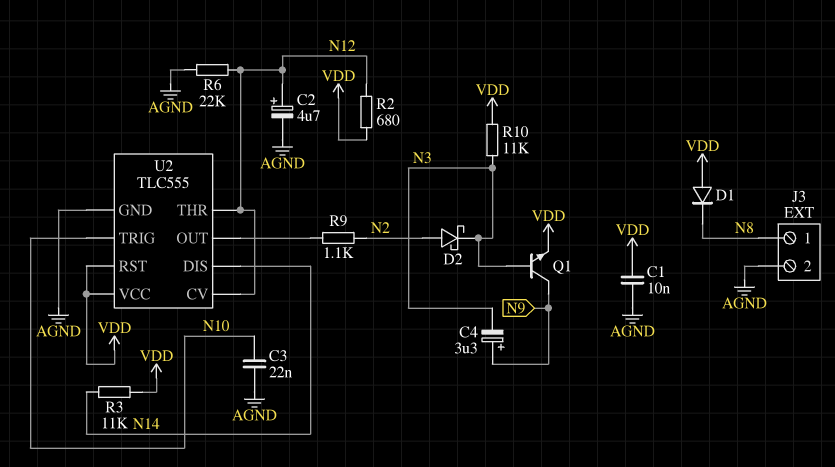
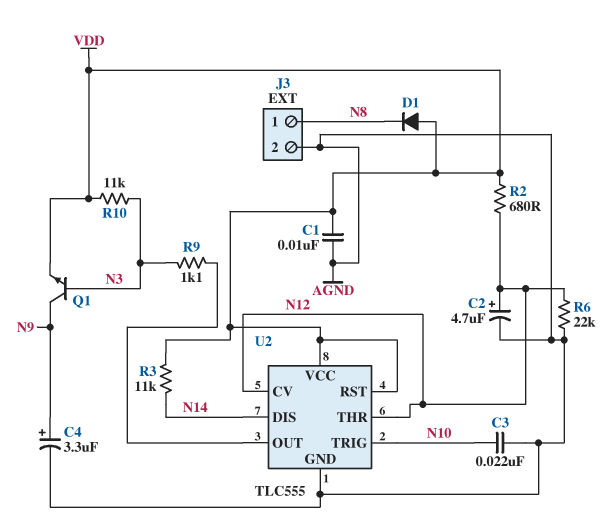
C4: 3.3uF (plus N9, minus N3) -> 3.3uF (plus N9, minus AGND)
D2: schottky (A N2, K N3) -> none
R9: 1.1k (N2, U2/OUT) -> 1.1k (N3, U2/OUT)

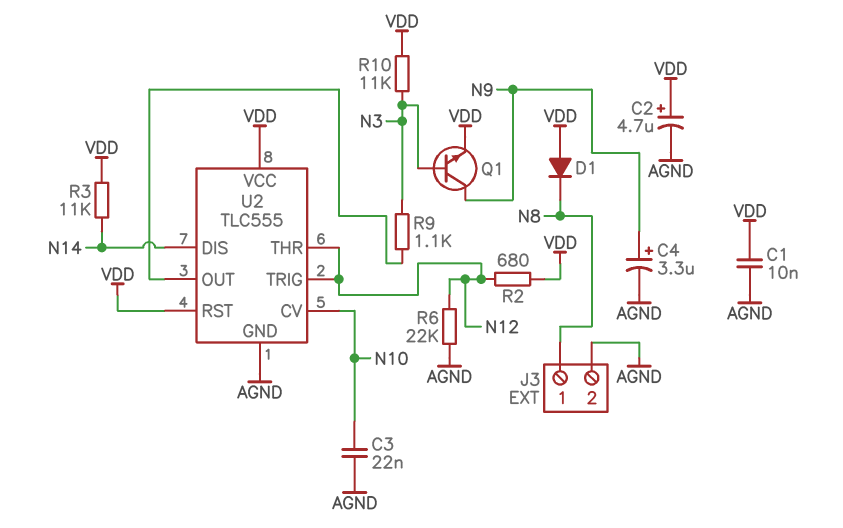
C2: 4.7uF (plus N12, minus AGND) -> 4.7uF (plus VDD, minus AGND)
U2 pin CV: N12 -> N10
U2 pin TRIG: N10 -> N12

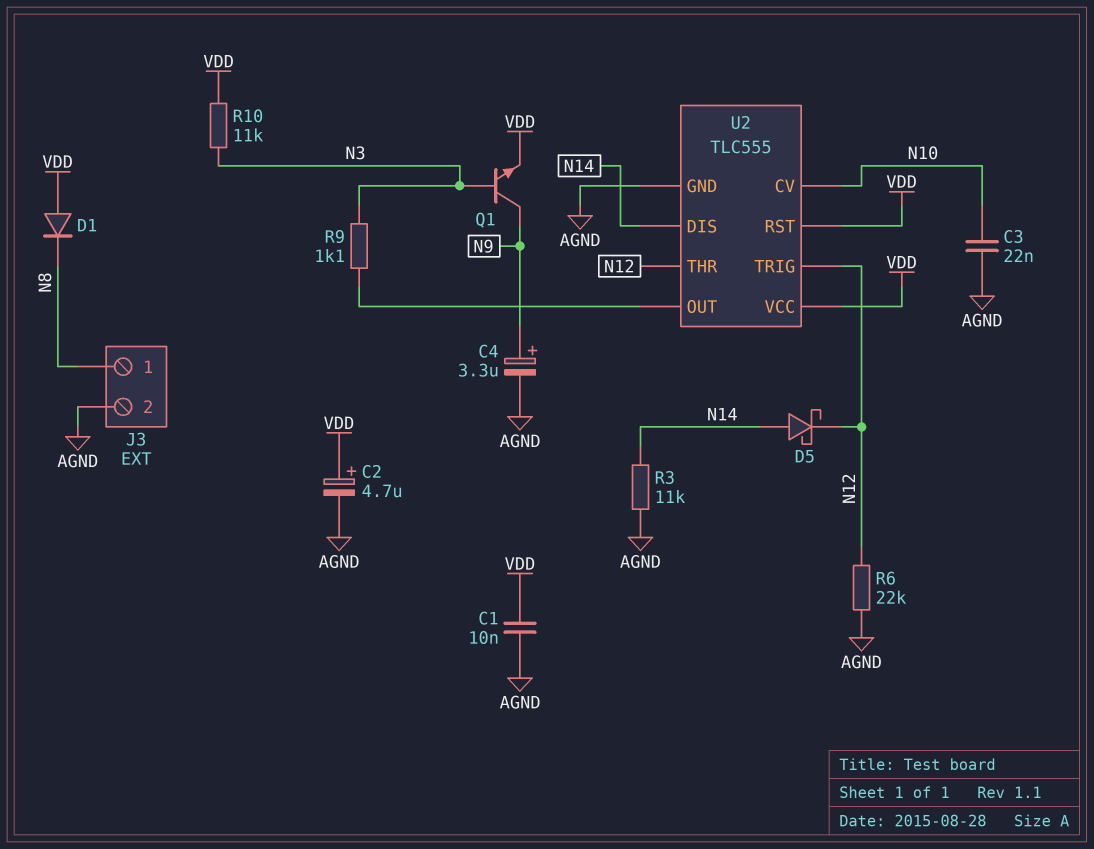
D5: none -> schottky (A N14, K N12)
R2: 680 (N12, VDD) -> none
R3: 11k (N14, VDD) -> 11k (AGND, N14)

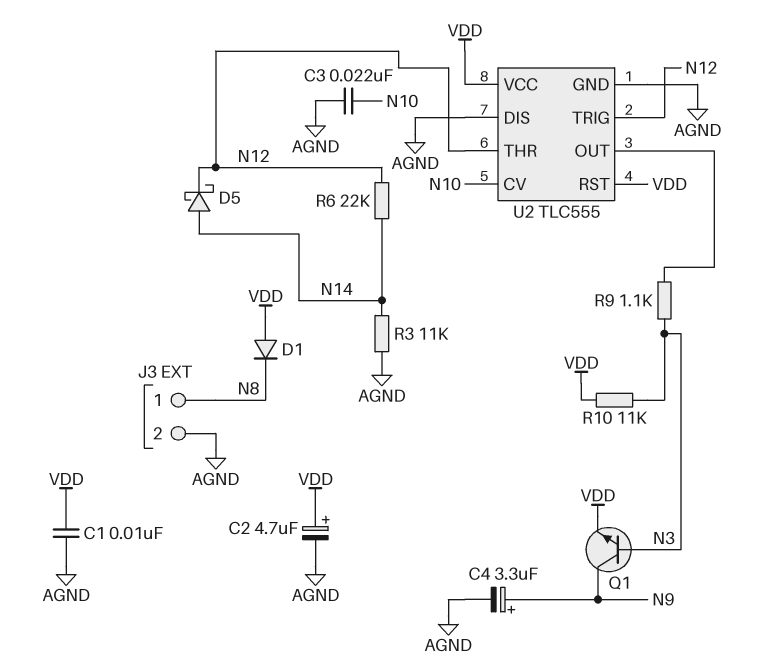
R6: 22k (AGND, N12) -> 22k (N12, N14)
U2 pin DIS: N14 -> AGND

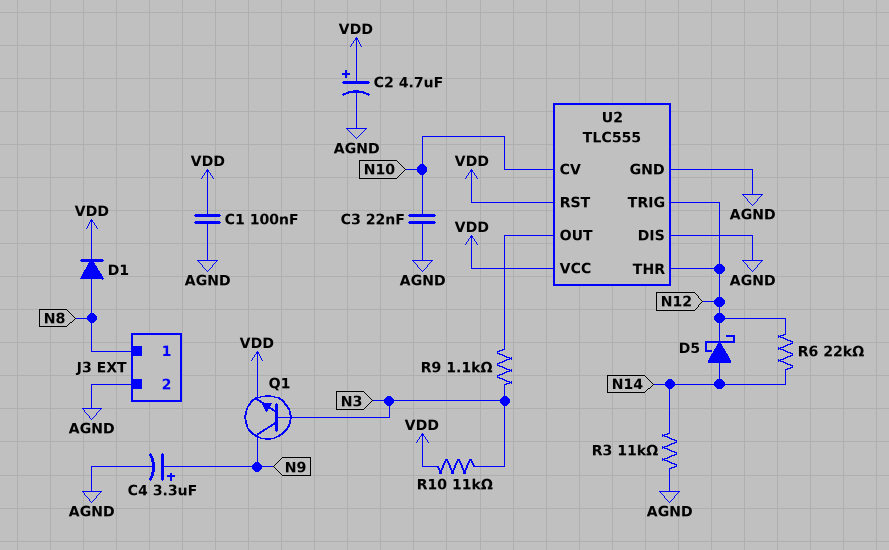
C1: 10nF (AGND, VDD) -> 100nF (AGND, VDD)
D1: diode (A VDD, K N8) -> diode (A N8, K VDD)

